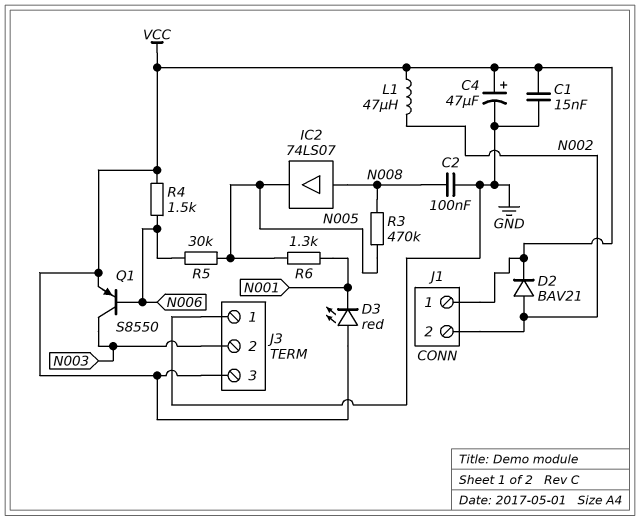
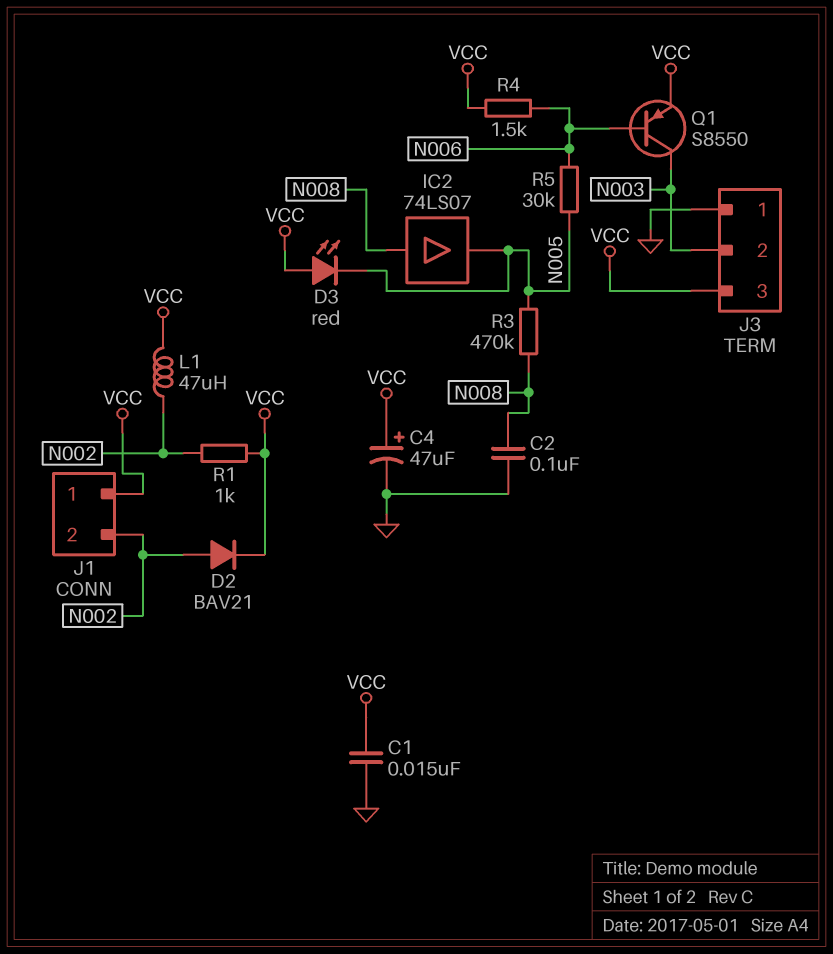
D3: LED red (A VCC, K N001) -> LED red (A VCC, K N005)
R1: none -> 1k (N002, VCC)
R6: 1.3k (N001, N005) -> none

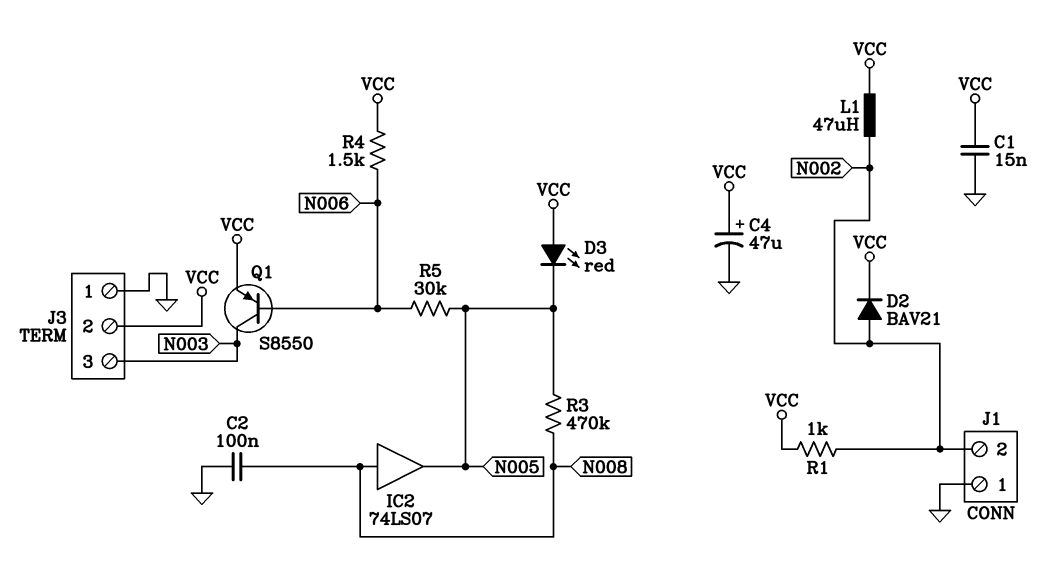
J1 pin 1: VCC -> GND
J3 pin 2: N003 -> VCC
J3 pin 3: VCC -> N003

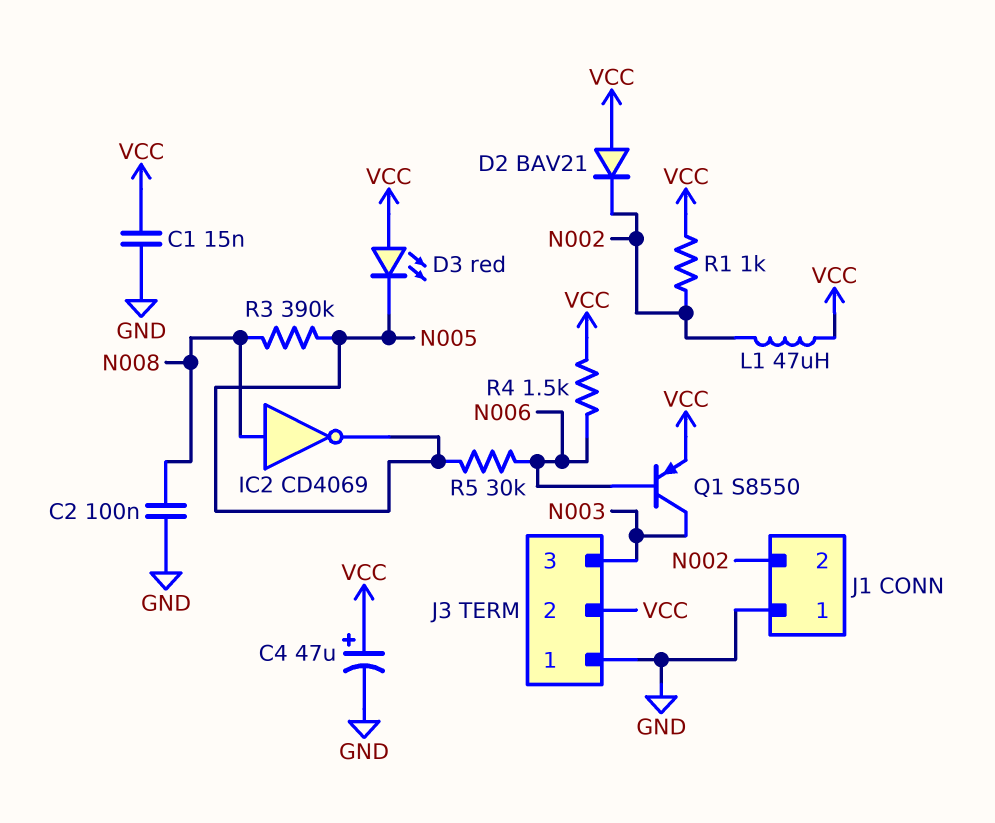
D2: diode BAV21 (A N002, K VCC) -> diode BAV21 (A VCC, K N002)
IC2: buffer 74LS07 (in N008, out N005) -> NOT CD4069 (in N008, out N005)
R3: 470k (N005, N008) -> 390k (N005, N008)

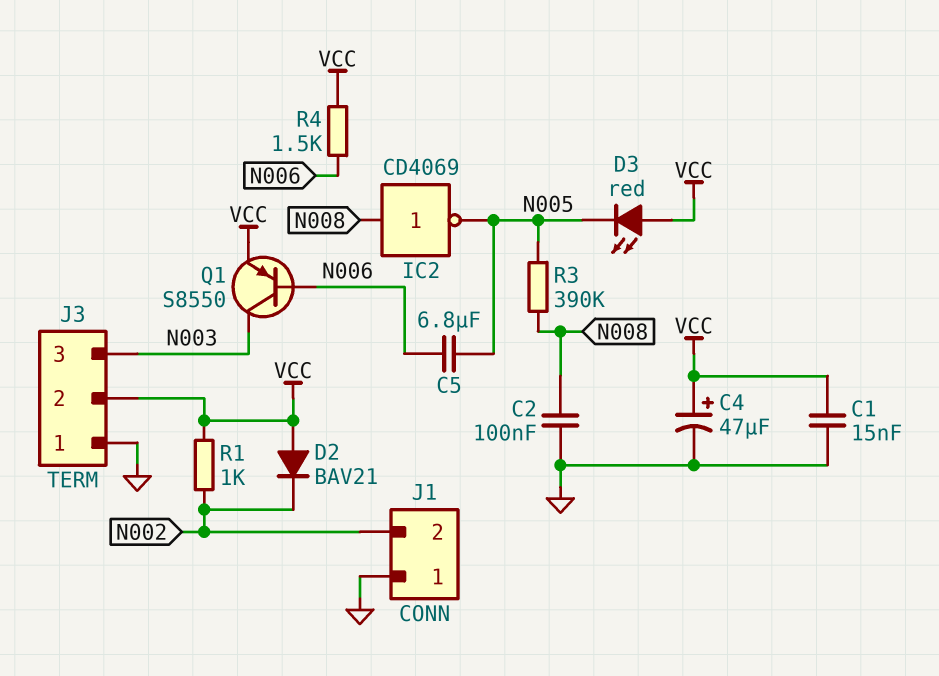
C5: none -> 6.8uF (N005, N006)
L1: 47uH (N002, VCC) -> none
R5: 30k (N005, N006) -> none

